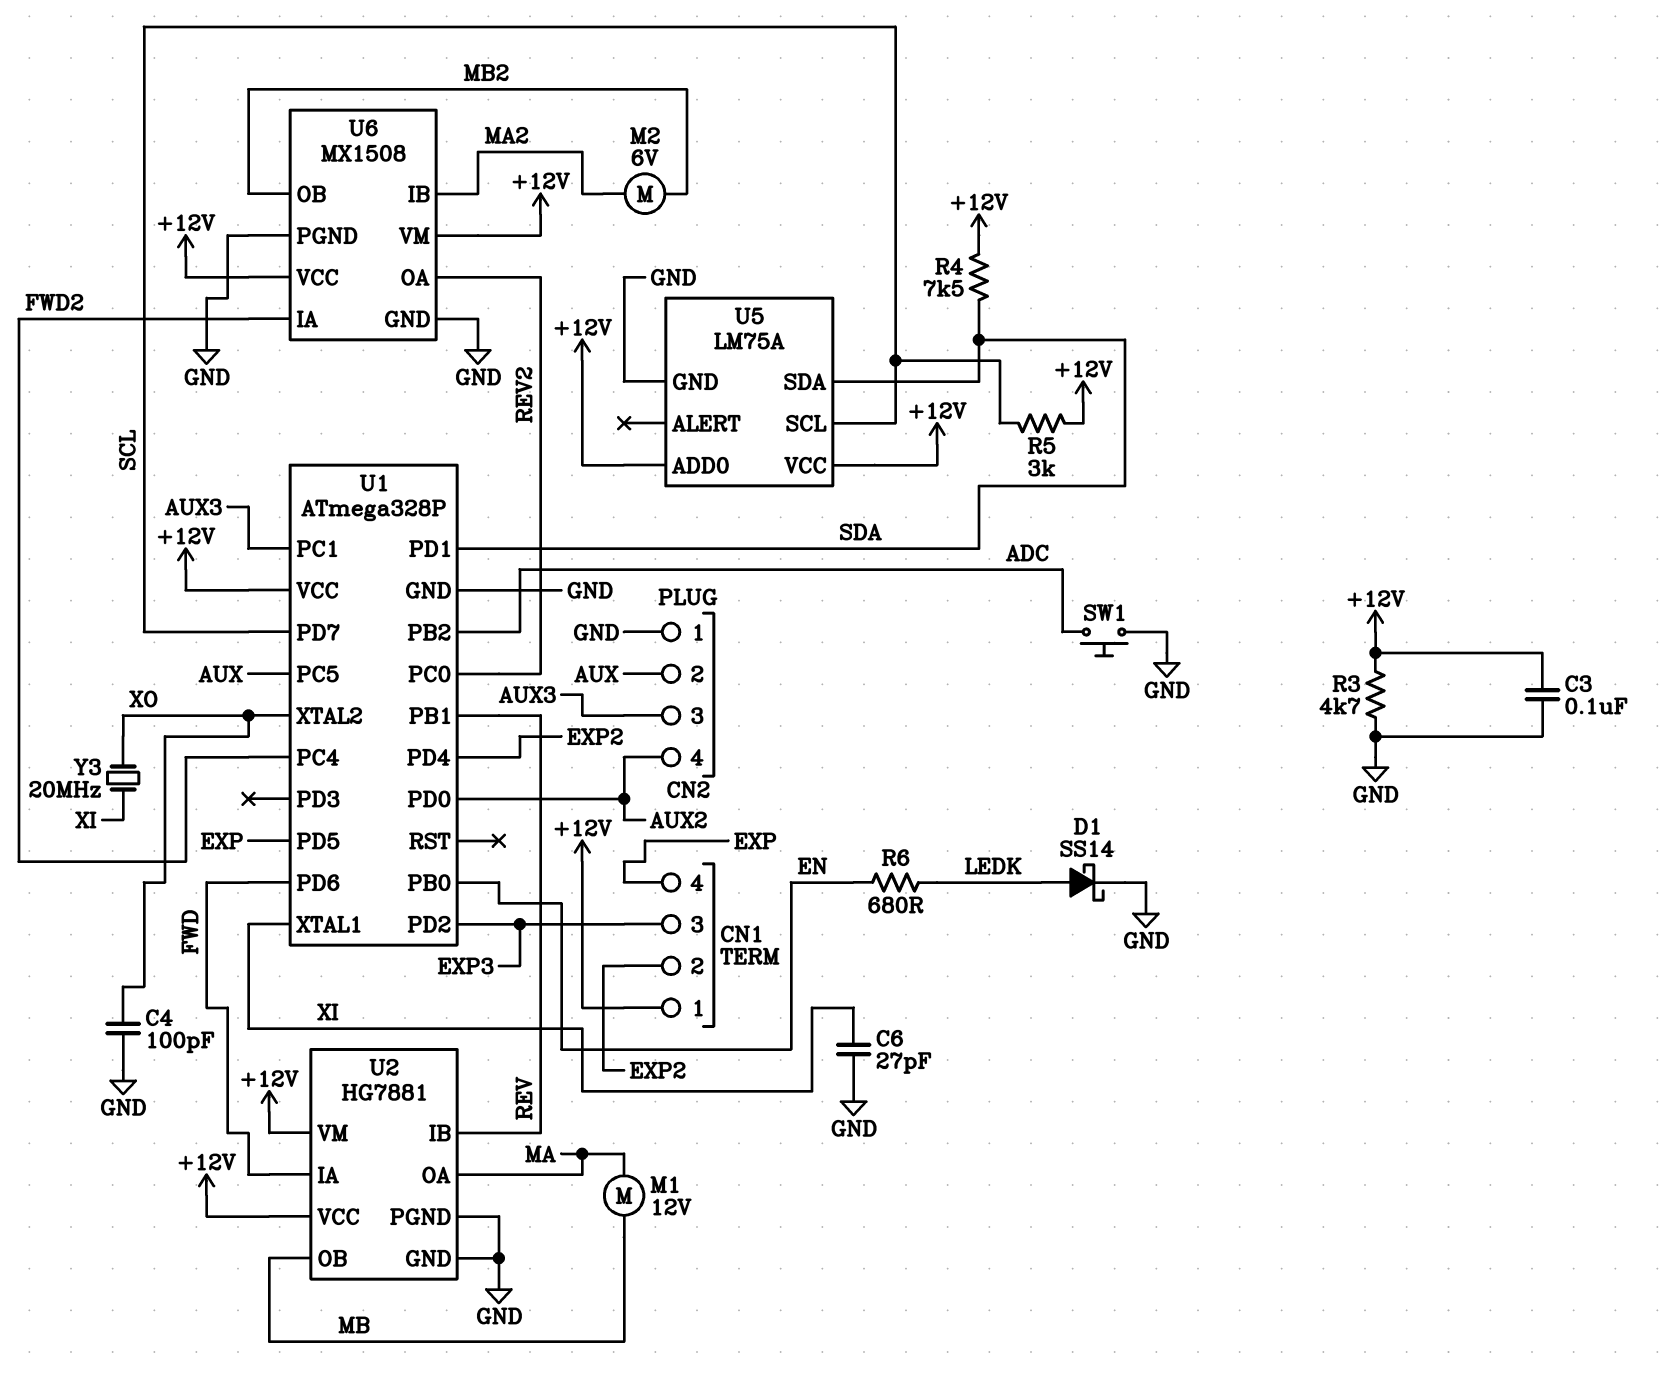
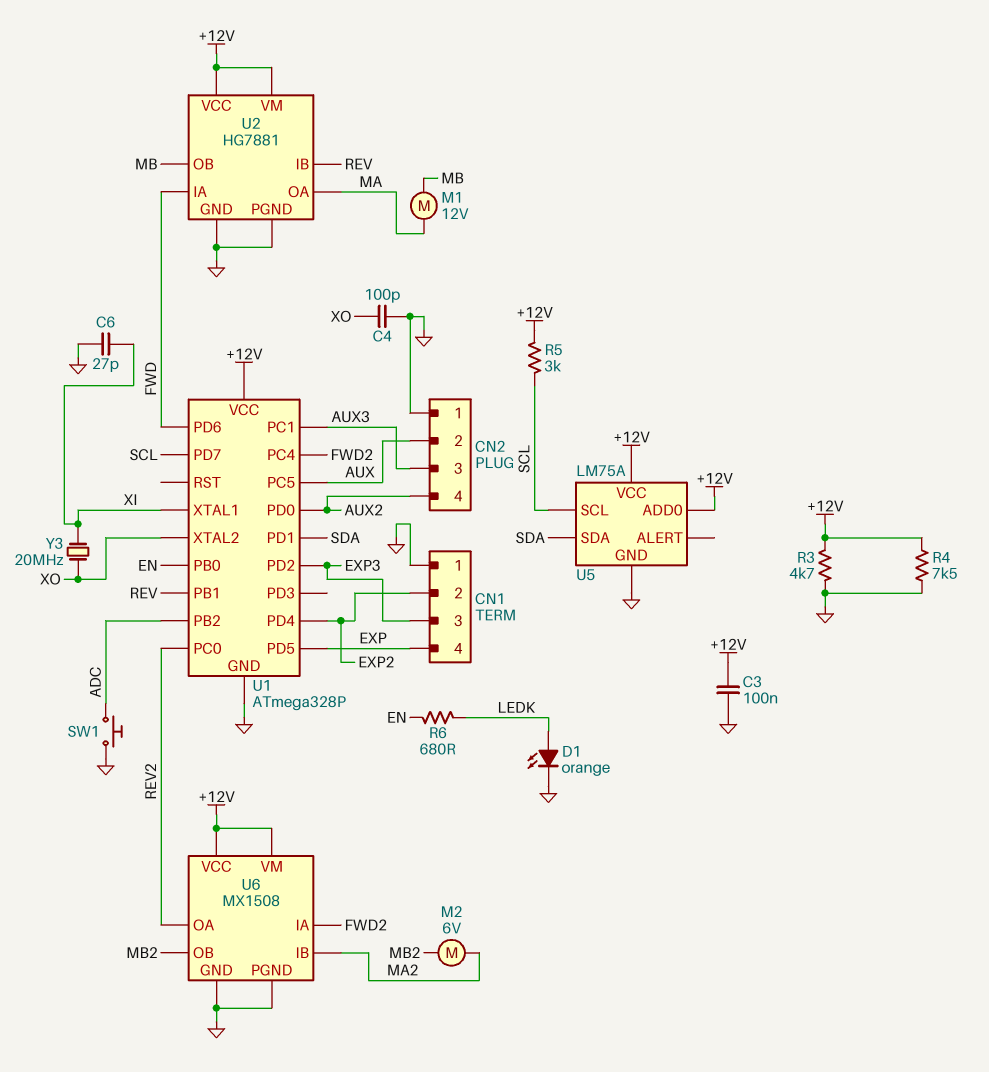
CN1 pin 1: +12V -> GND
D1: schottky SS14 (A LEDK, K GND) -> LED orange (A LEDK, K GND)
R4: 7.5k (+12V, SDA) -> 7.5k (+12V, GND)

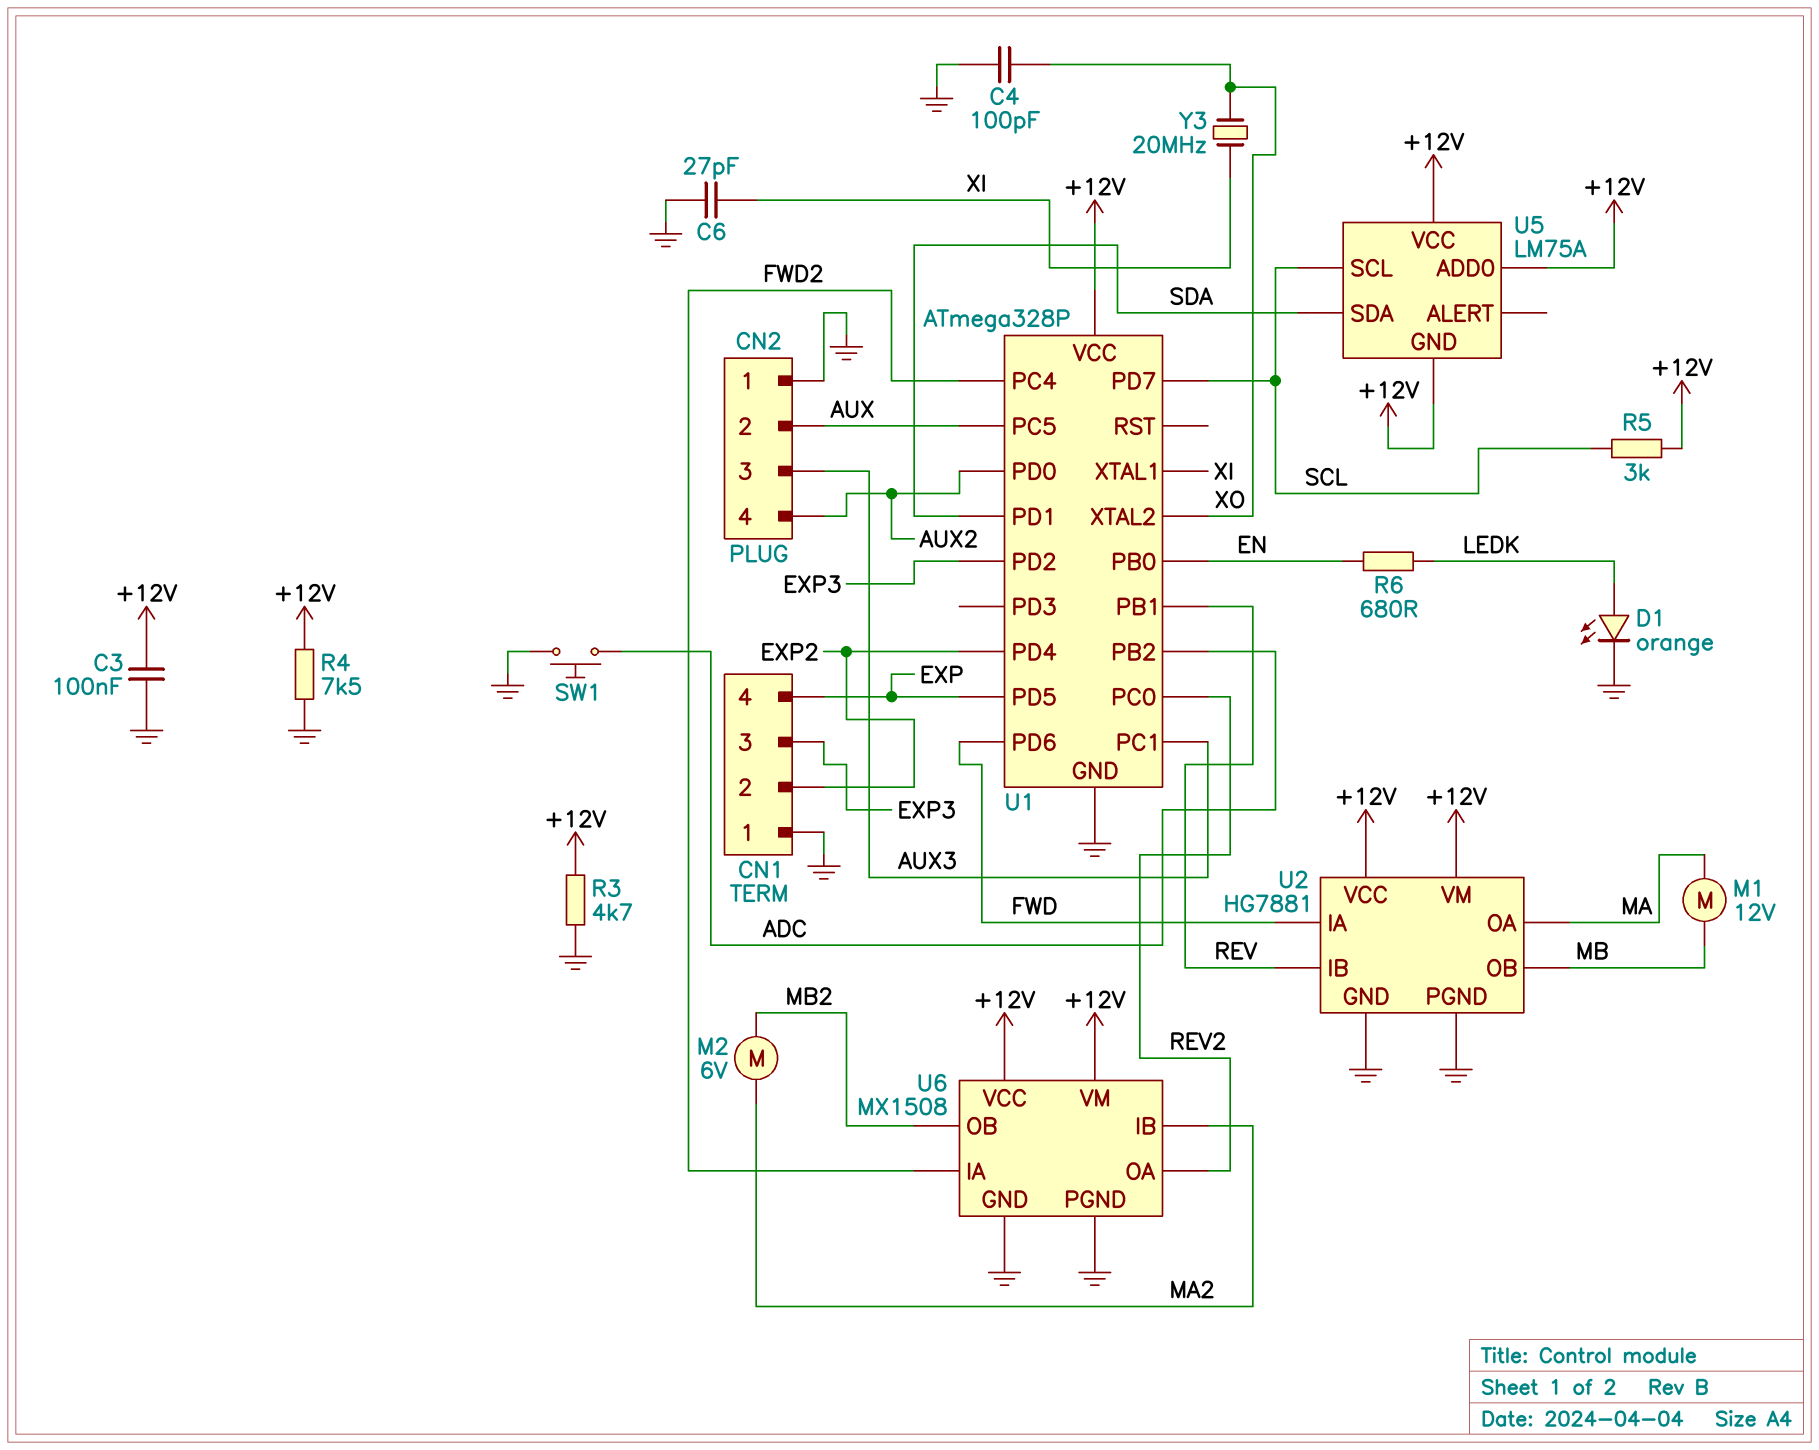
U5 pin GND: GND -> +12V

